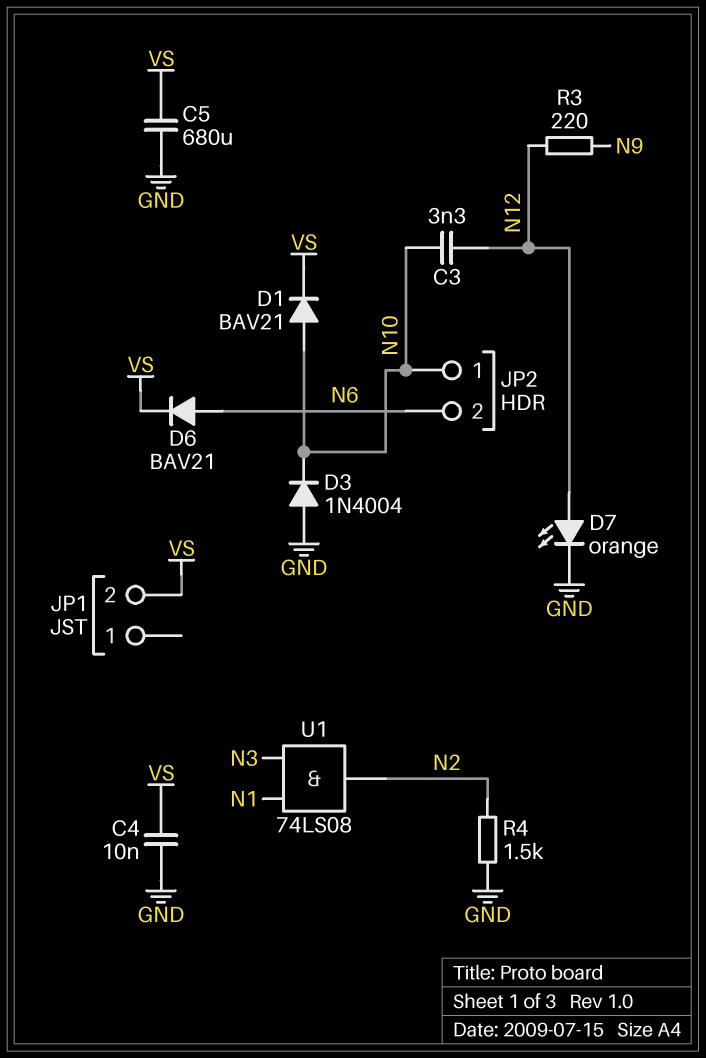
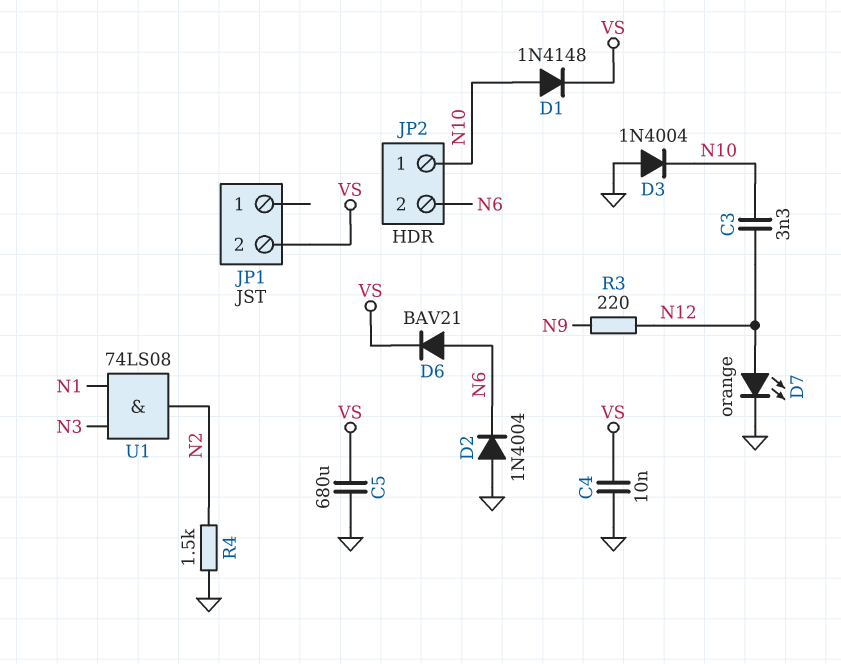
D1: diode BAV21 (A N10, K VS) -> diode 1N4148 (A N10, K VS)
D2: none -> diode 1N4004 (A GND, K N6)

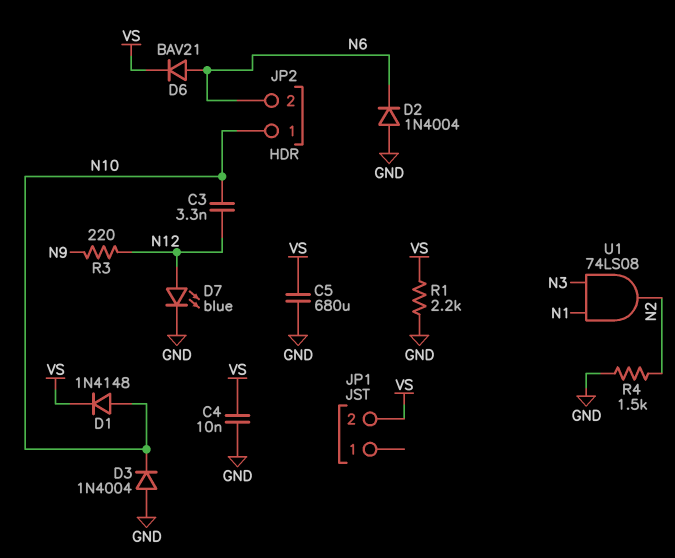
D7: LED orange (A N12, K GND) -> LED blue (A N12, K GND)
R1: none -> 2.2k (GND, VS)

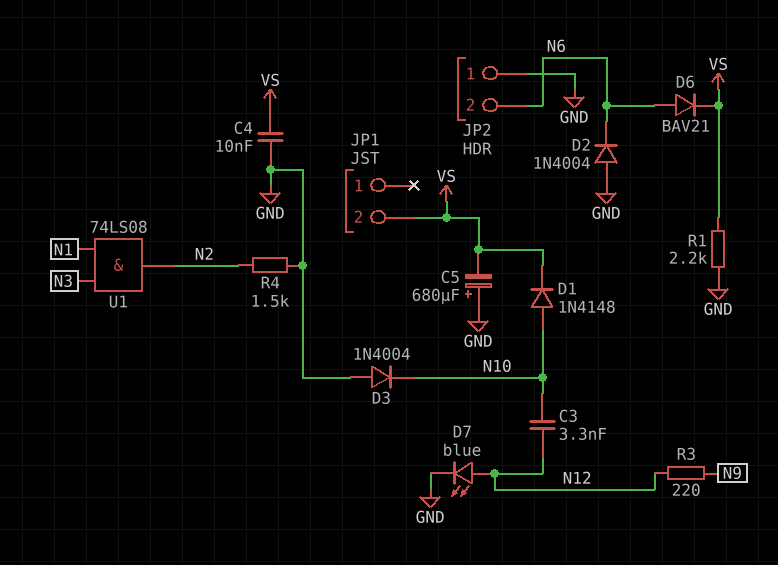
C5: 680uF (GND, VS) -> 680uF (plus GND, minus VS)
JP2 pin 1: N10 -> GND

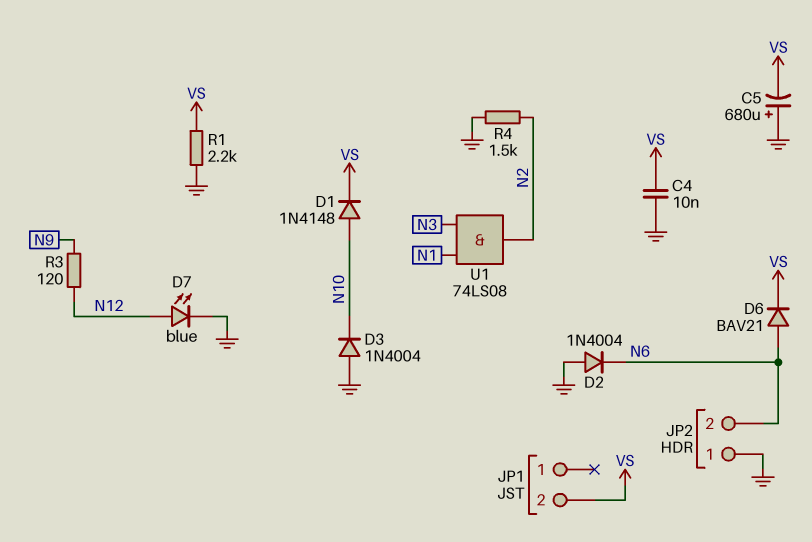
C3: 3.3nF (N10, N12) -> none
R3: 220 (N9, N12) -> 120 (N9, N12)

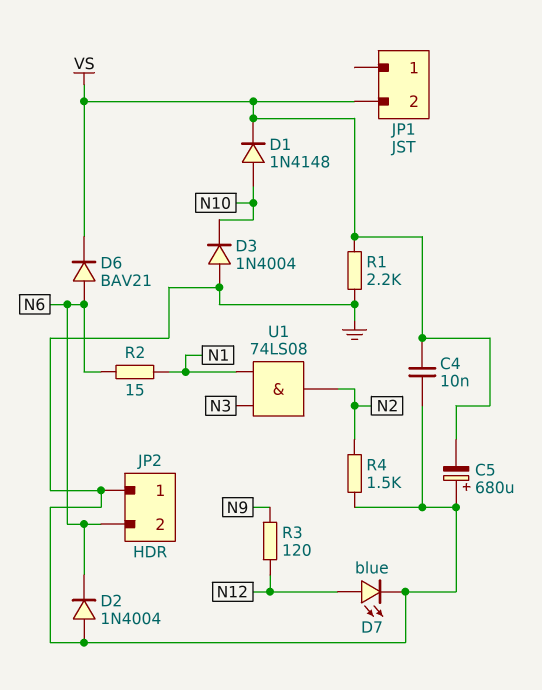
R2: none -> 15 (N1, N6)

